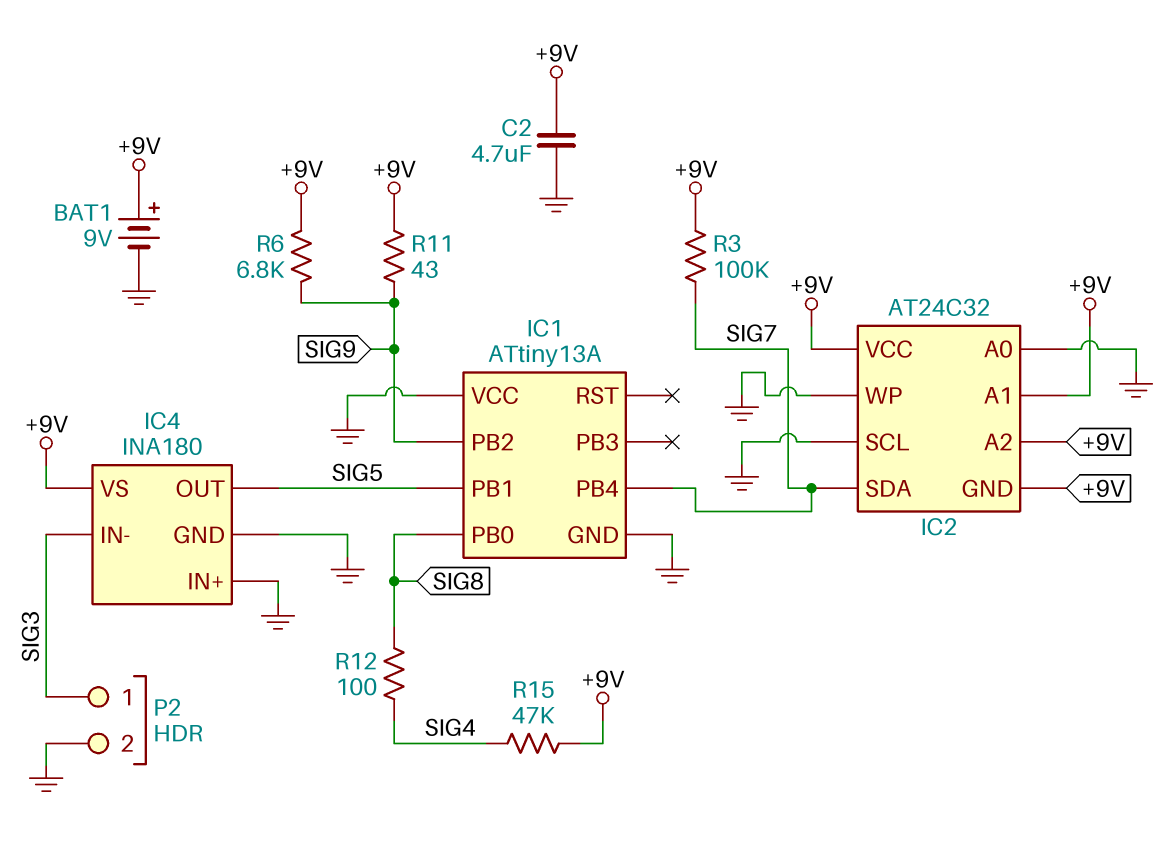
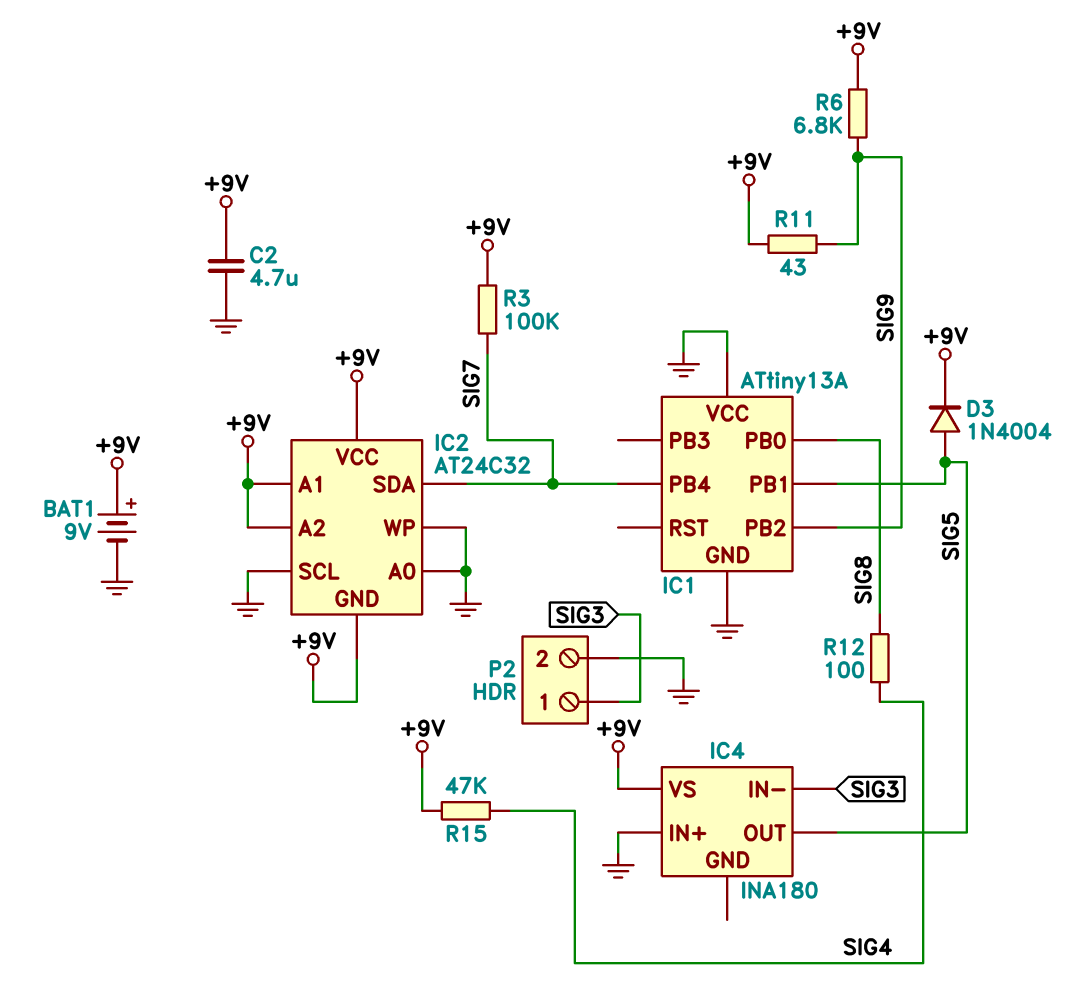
D3: none -> diode 1N4004 (A SIG5, K +9V)
IC4 pin GND: GND -> none

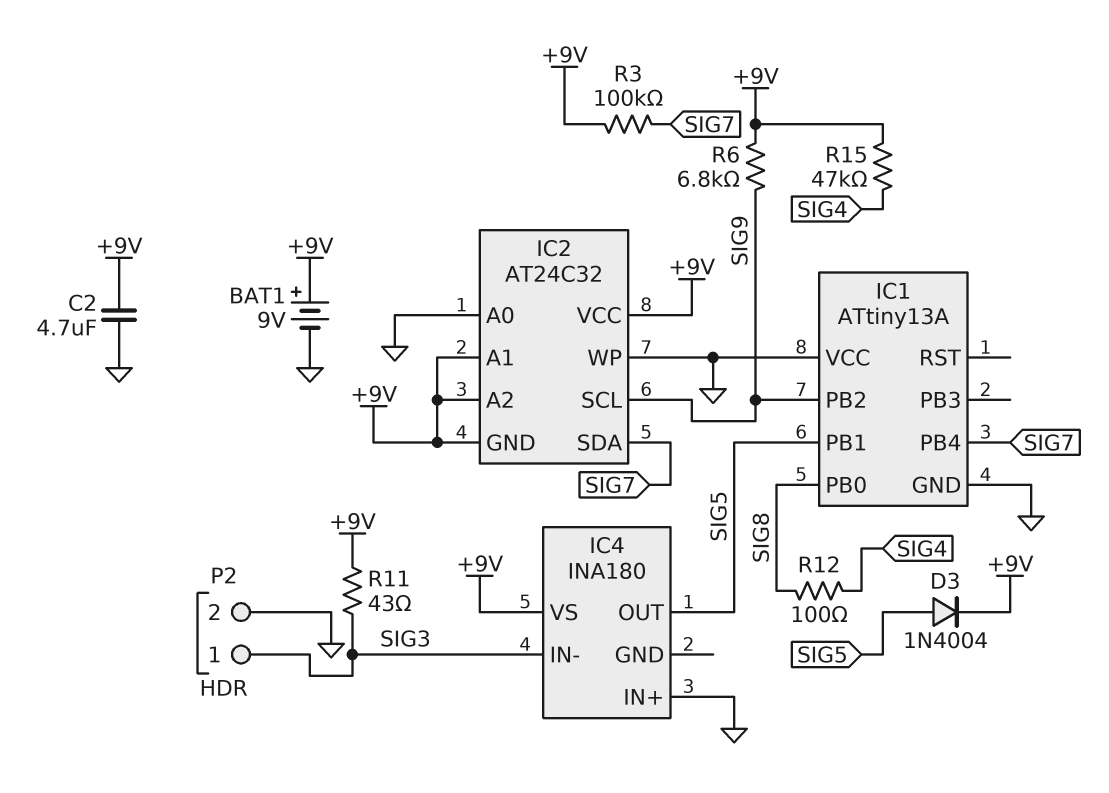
IC2 pin SCL: GND -> SIG9
R11: 43 (+9V, SIG9) -> 43 (+9V, SIG3)

